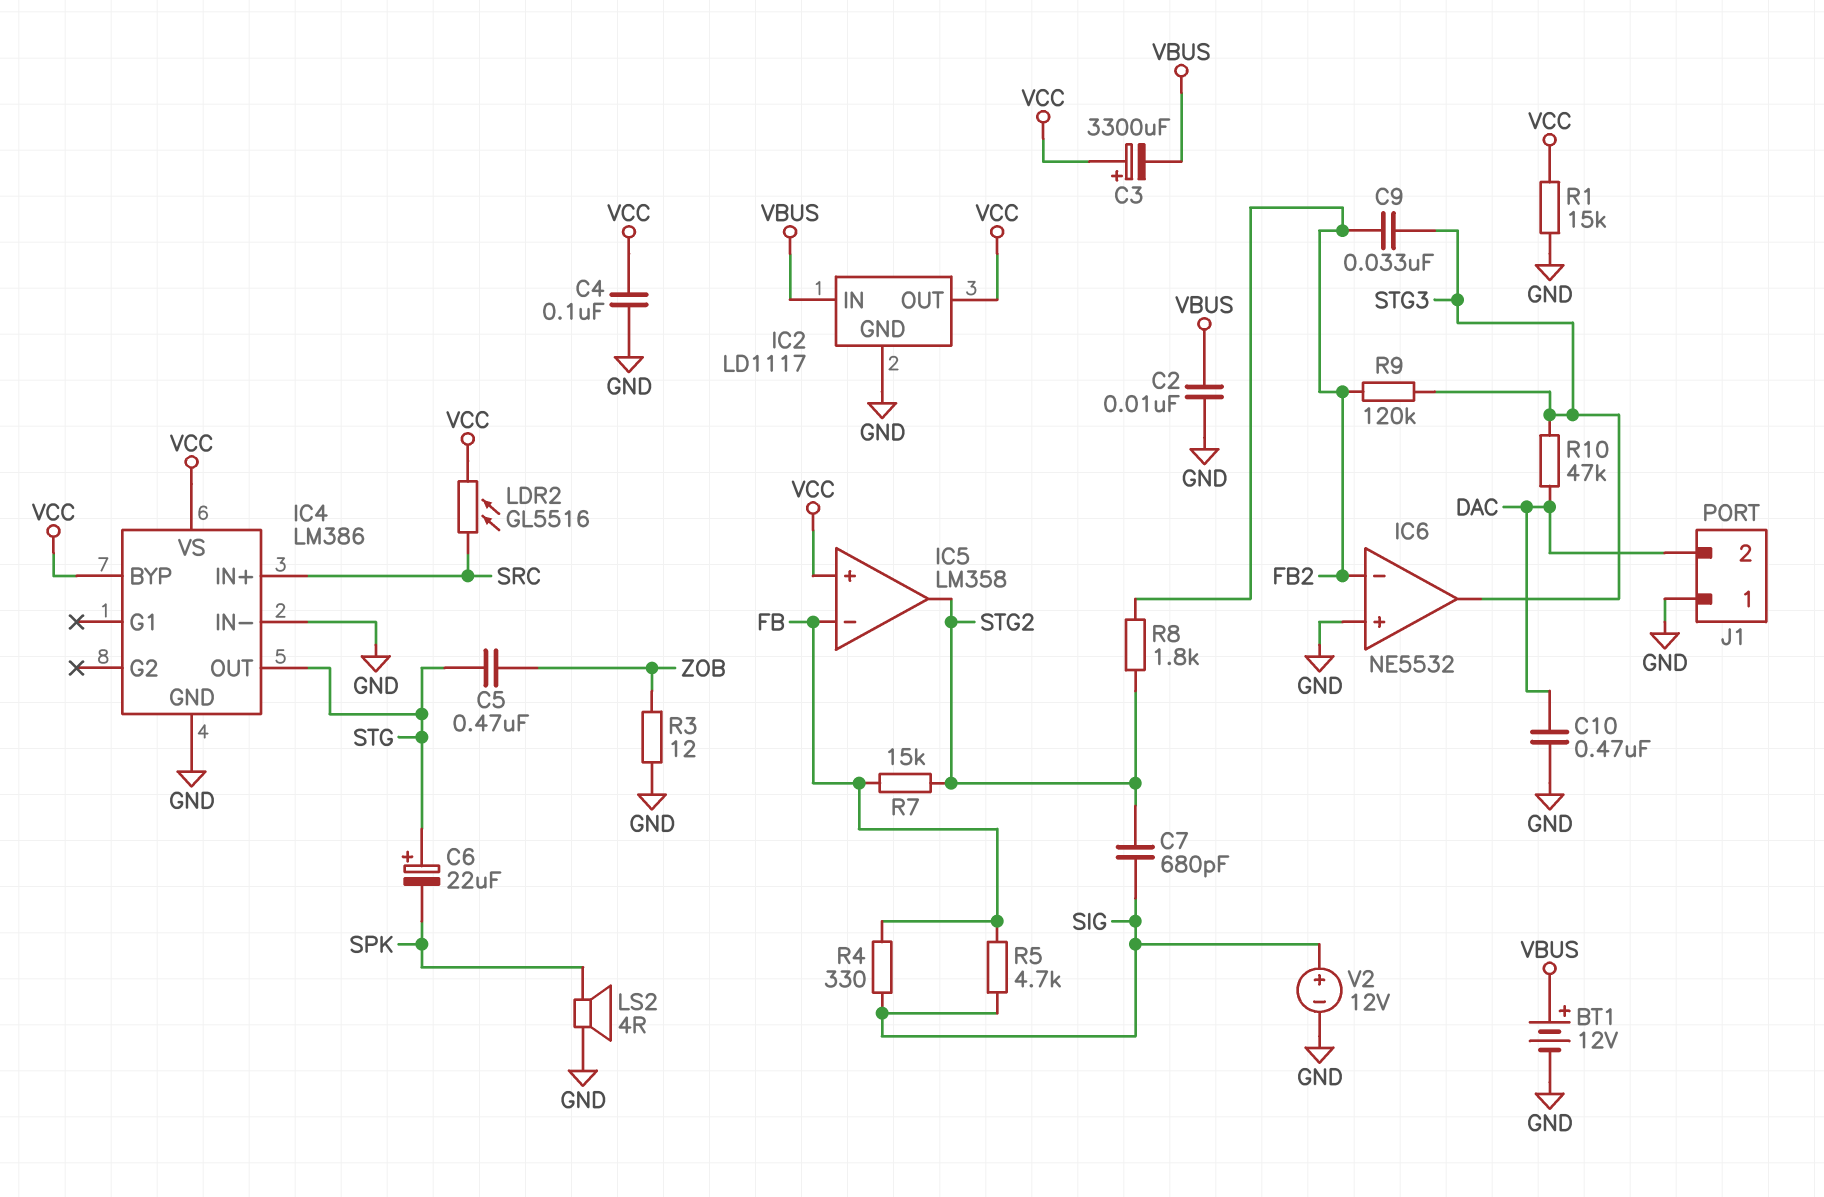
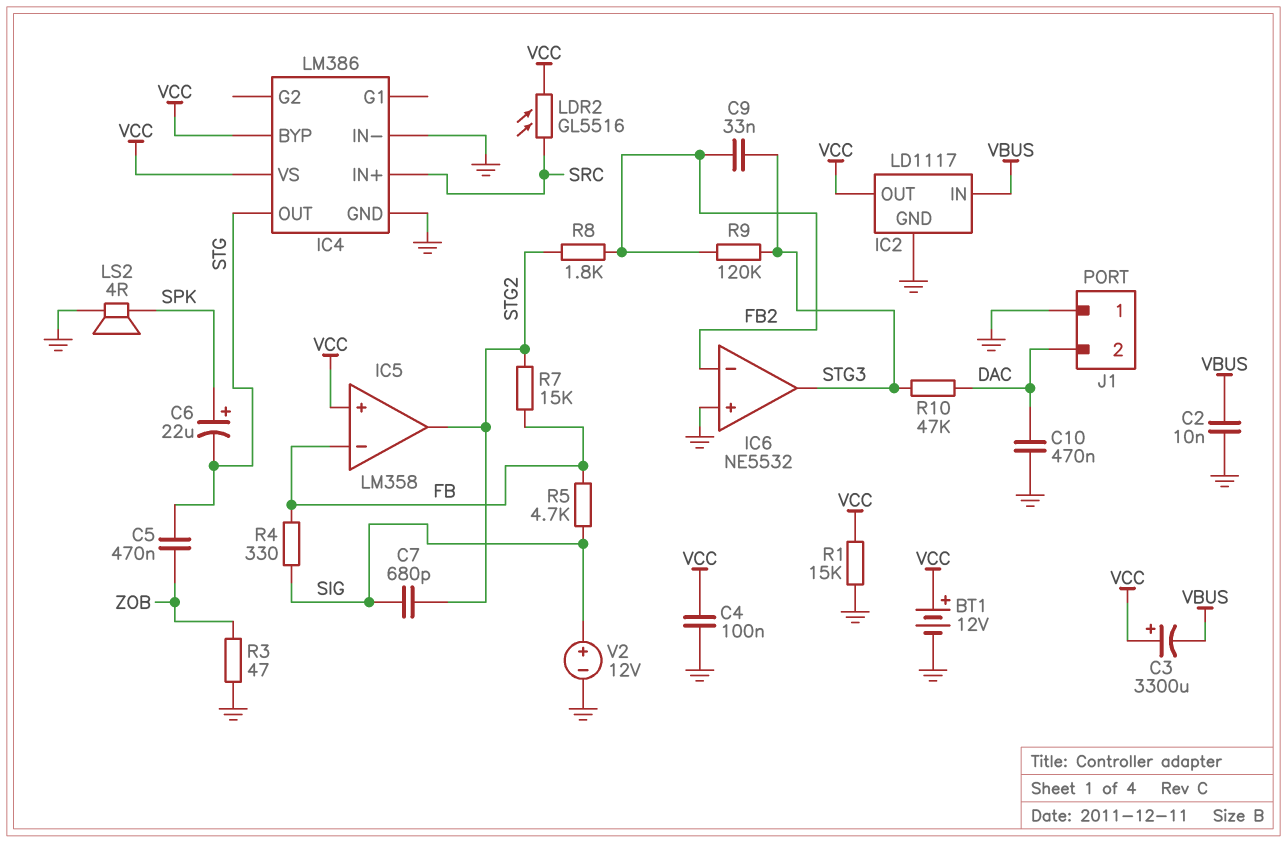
BT1: 12V (plus VBUS, minus GND) -> 12V (plus VCC, minus GND)
C6: 22uF (plus STG, minus SPK) -> 22uF (plus SPK, minus STG)
R3: 12 (GND, ZOB) -> 47 (GND, ZOB)

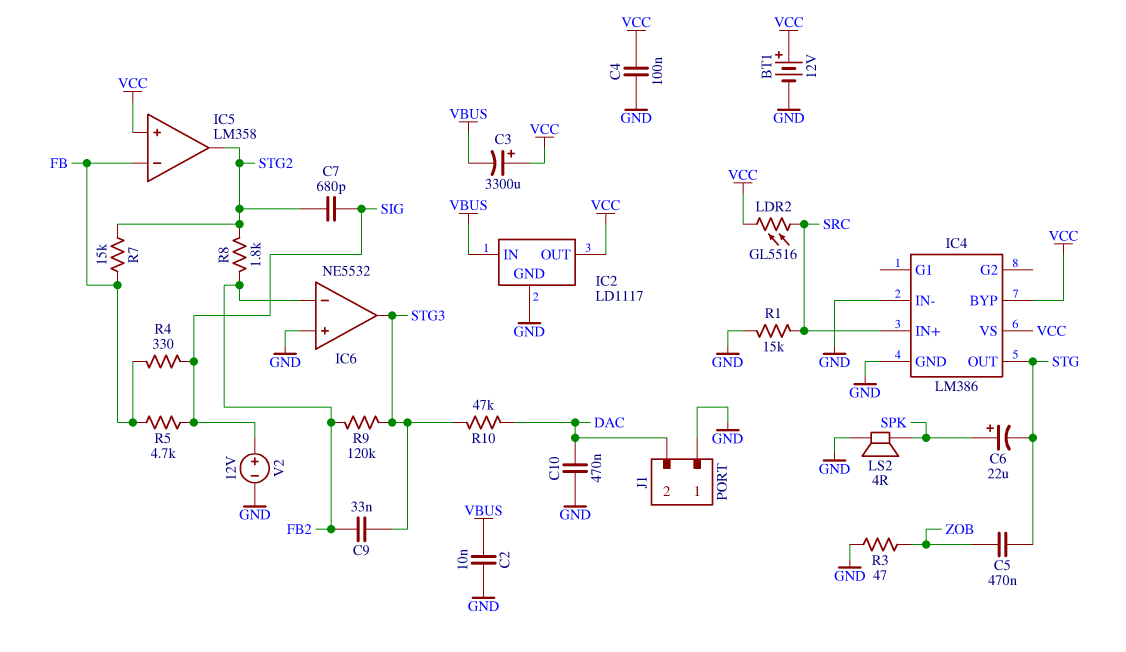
R1: 15k (GND, VCC) -> 15k (GND, SRC)

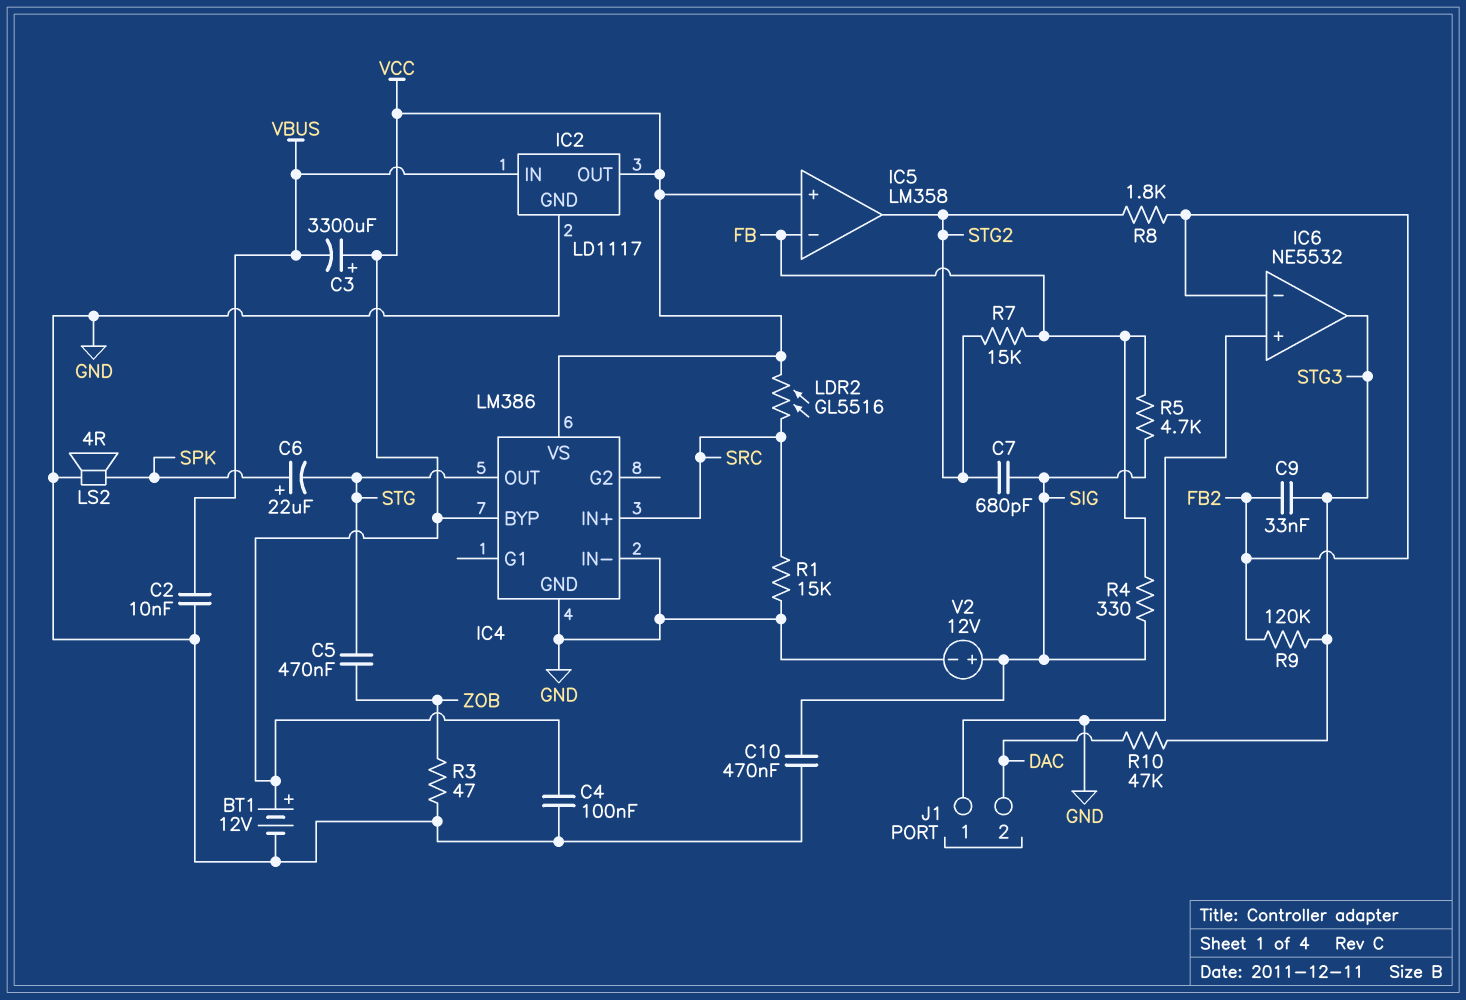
C10: 470nF (DAC, GND) -> 470nF (GND, SIG)

